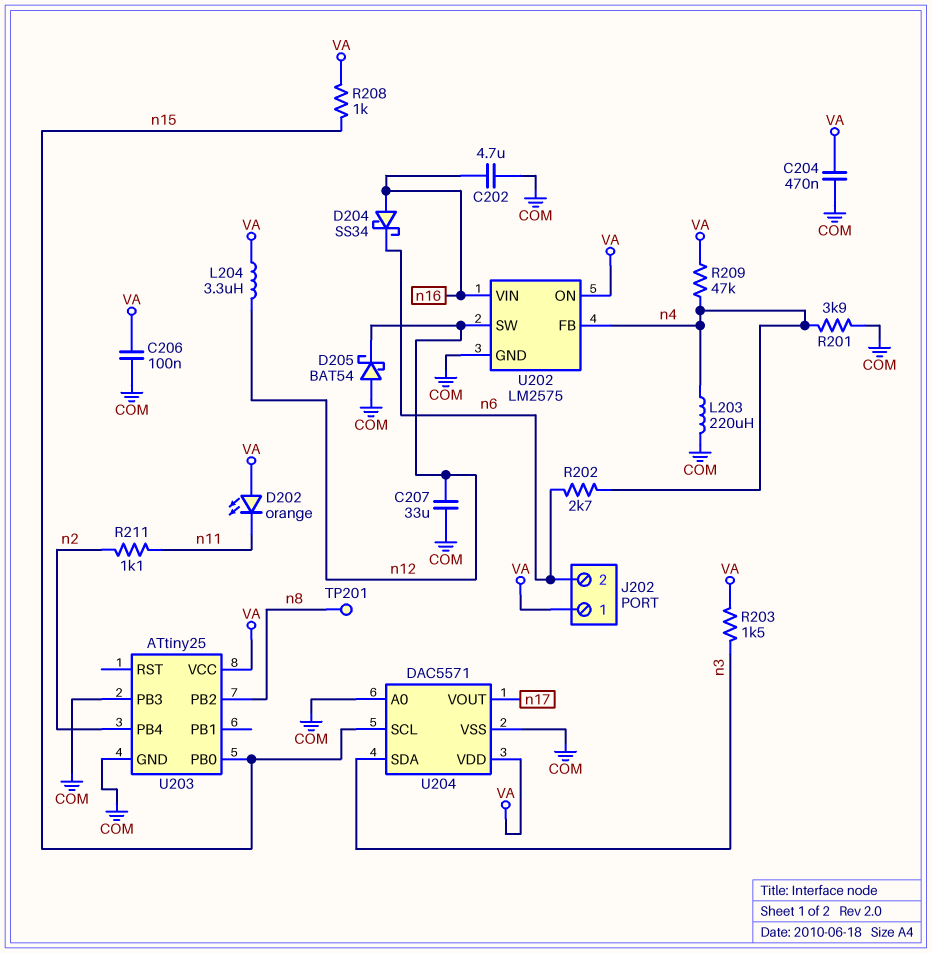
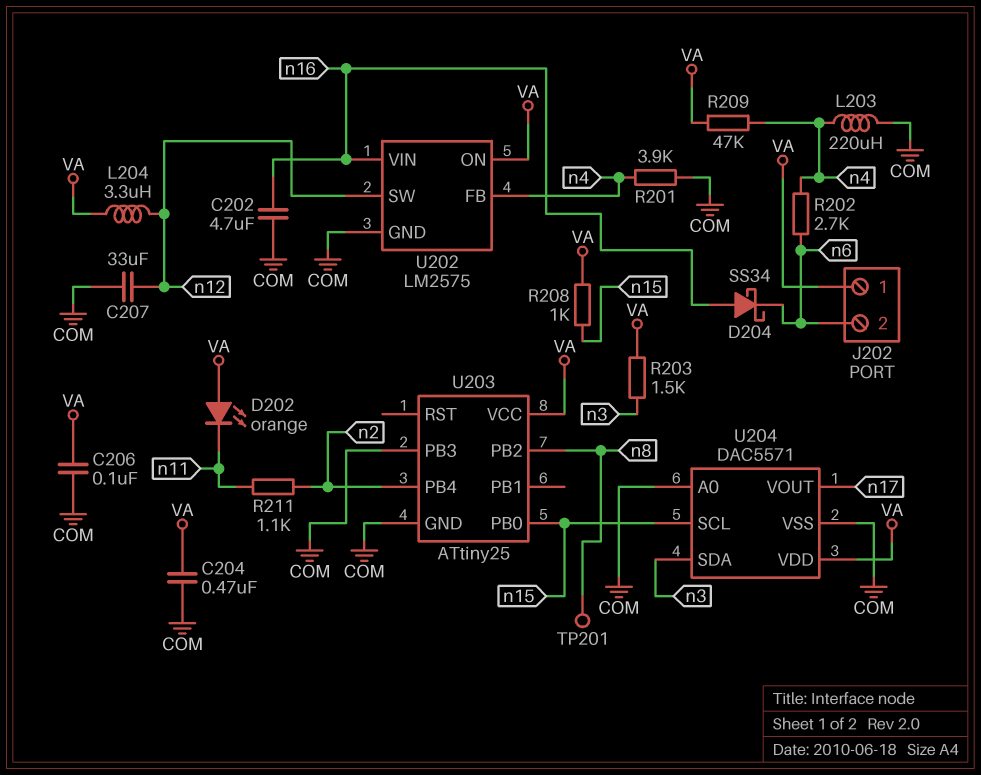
D205: schottky BAT54 (A COM, K n12) -> none

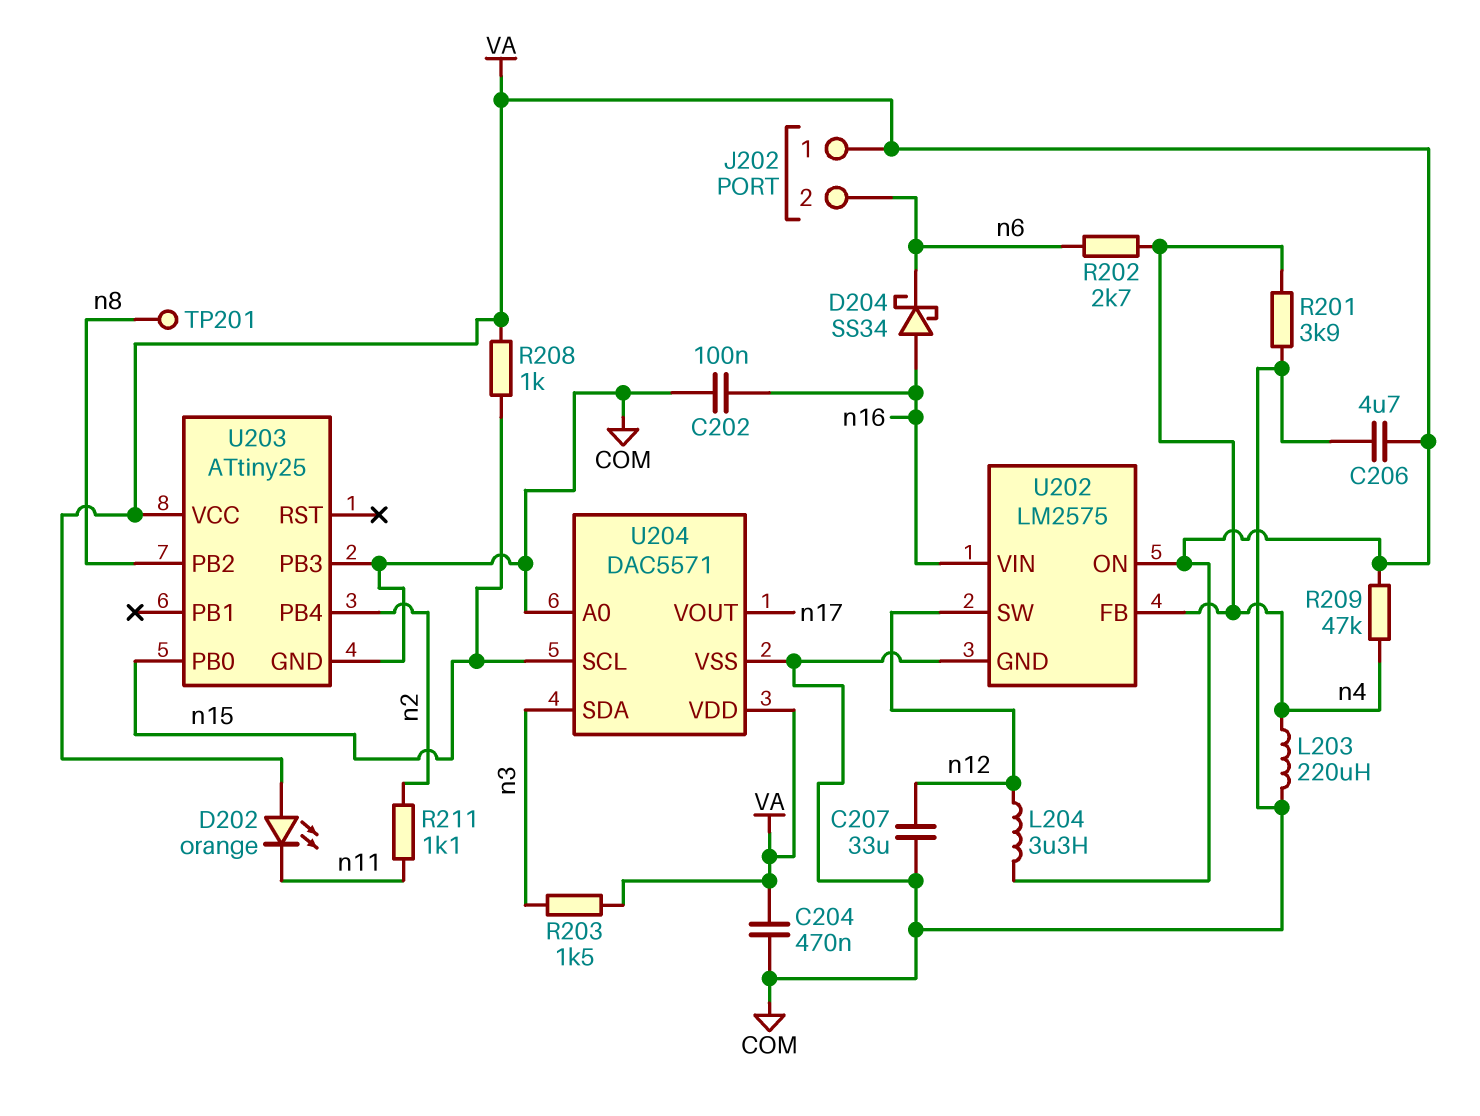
C202: 4.7uF (COM, n16) -> 100nF (COM, n16)
C206: 100nF (COM, VA) -> 4.7uF (COM, VA)

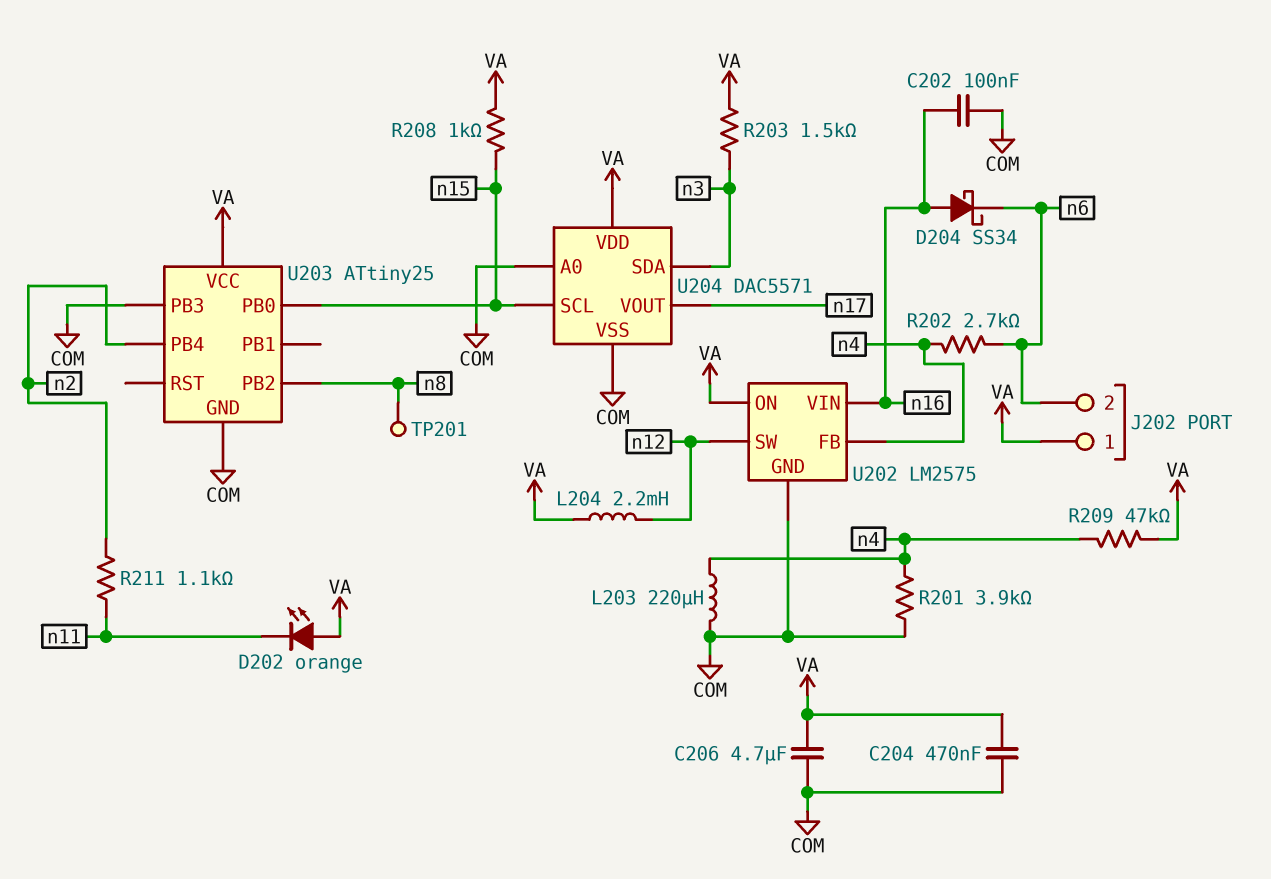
C207: 33uF (COM, n12) -> none
L204: 3.3uH (VA, n12) -> 2.2mH (VA, n12)

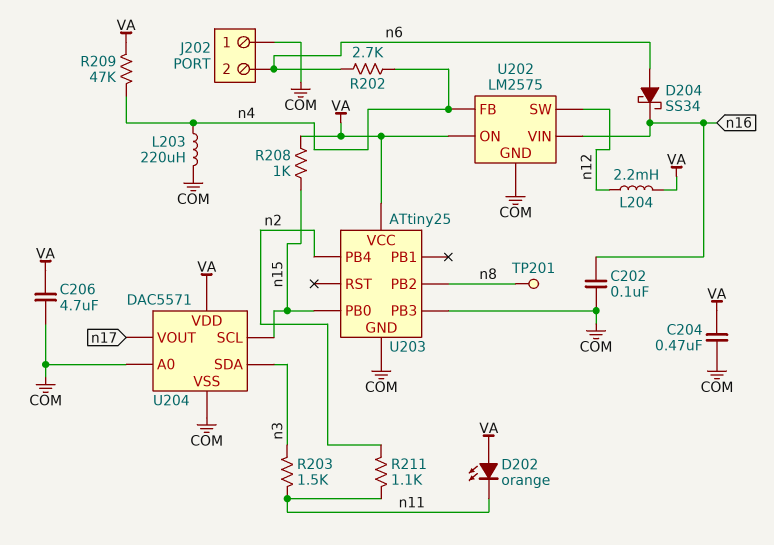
D204: schottky SS34 (A n16, K n6) -> schottky SS34 (A n6, K n16)
J202 pin 1: VA -> COM
R201: 3.9k (COM, n4) -> none
R203: 1.5k (VA, n3) -> 1.5k (n3, n11)

